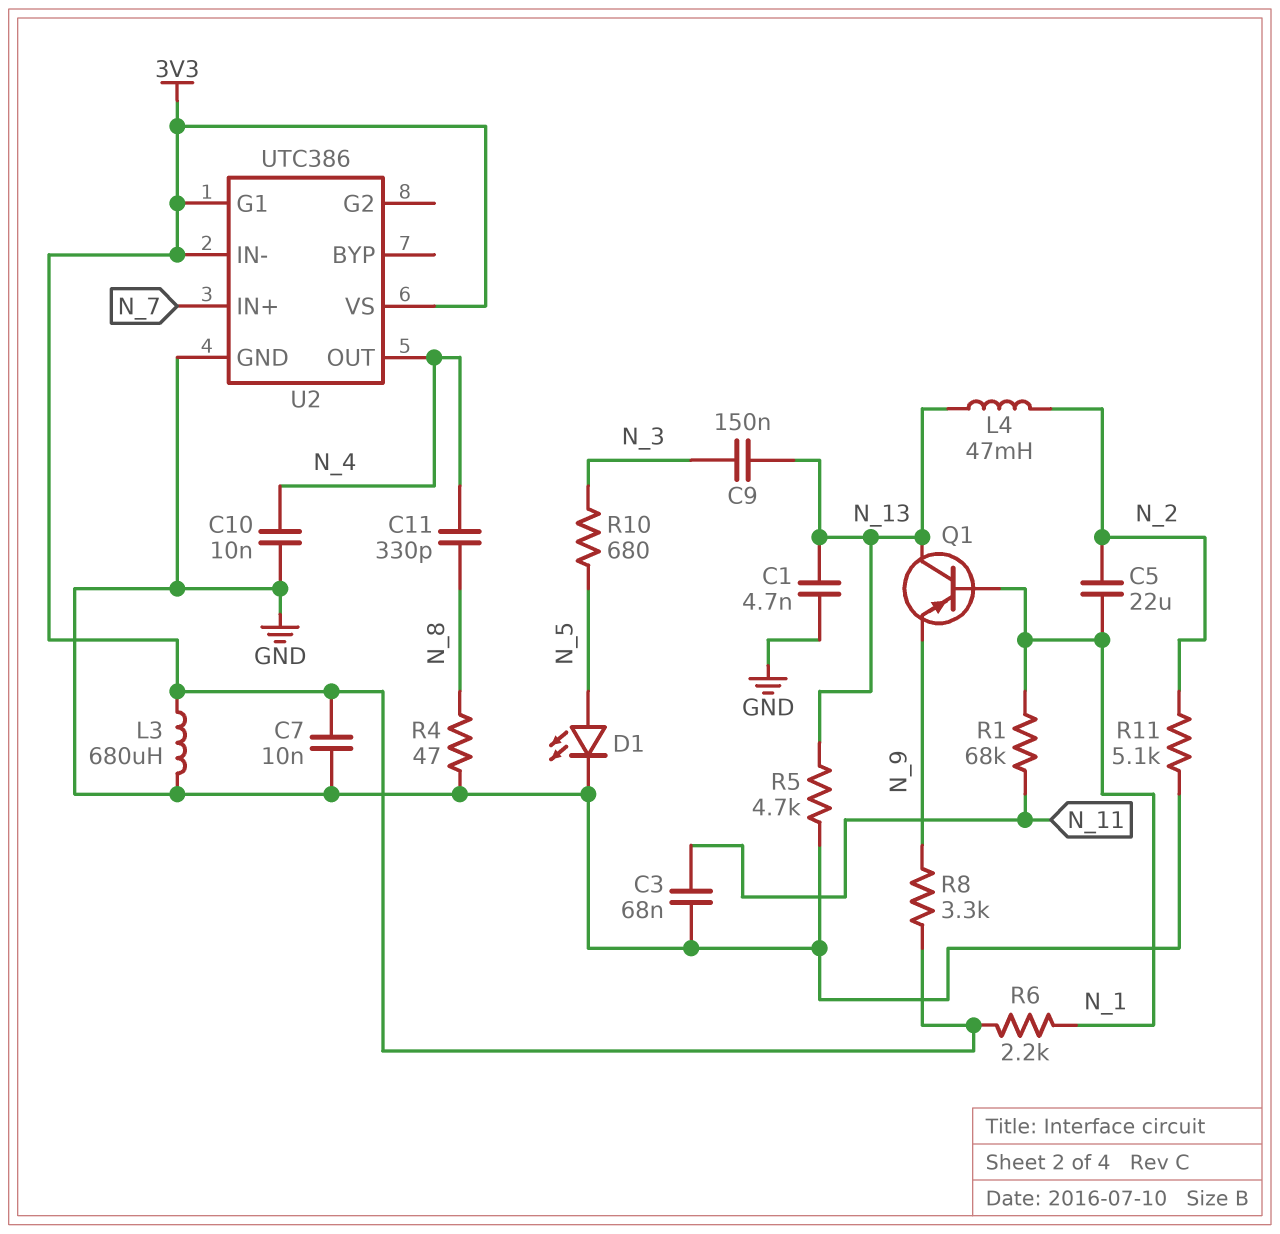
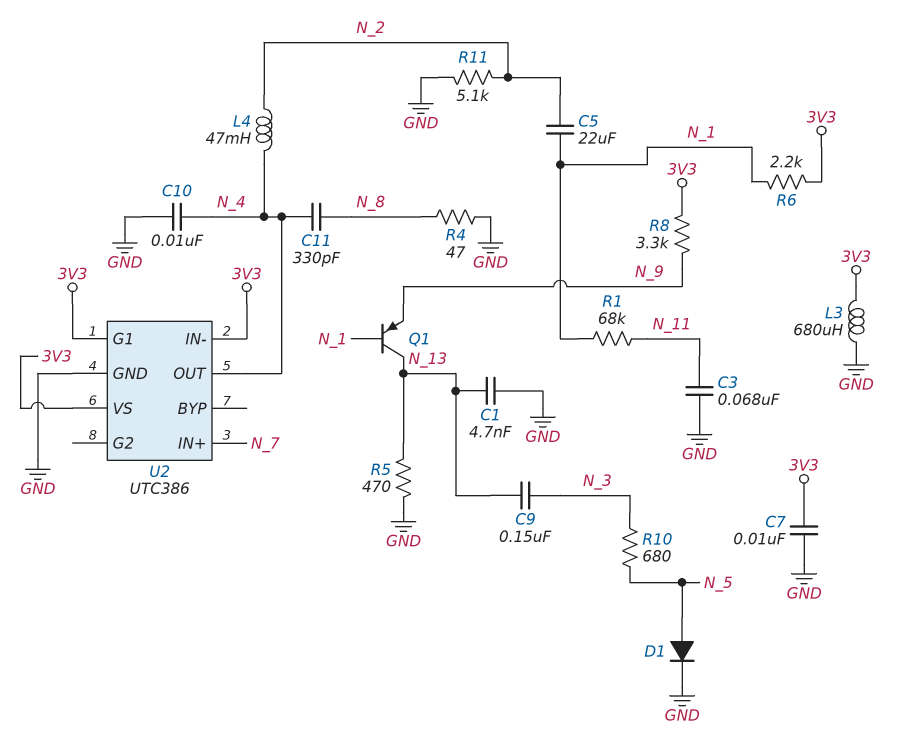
D1: LED (A N_5, K GND) -> diode (A N_5, K GND)
L4: 47mH (N_2, N_13) -> 47mH (N_2, N_4)
R5: 4.7k (GND, N_13) -> 470 (GND, N_13)

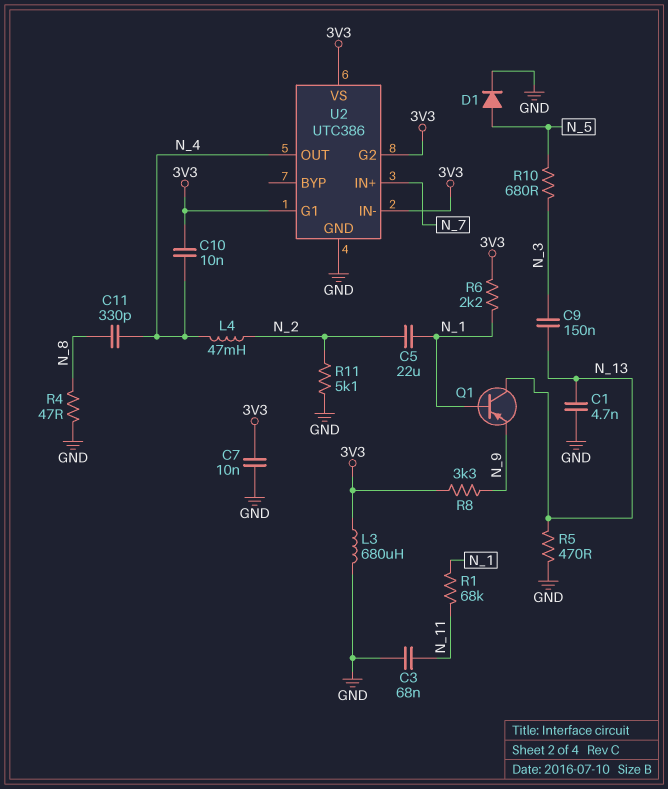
C10: 10nF (GND, N_4) -> 10nF (3V3, N_4)
U2 pin G2: none -> 3V3

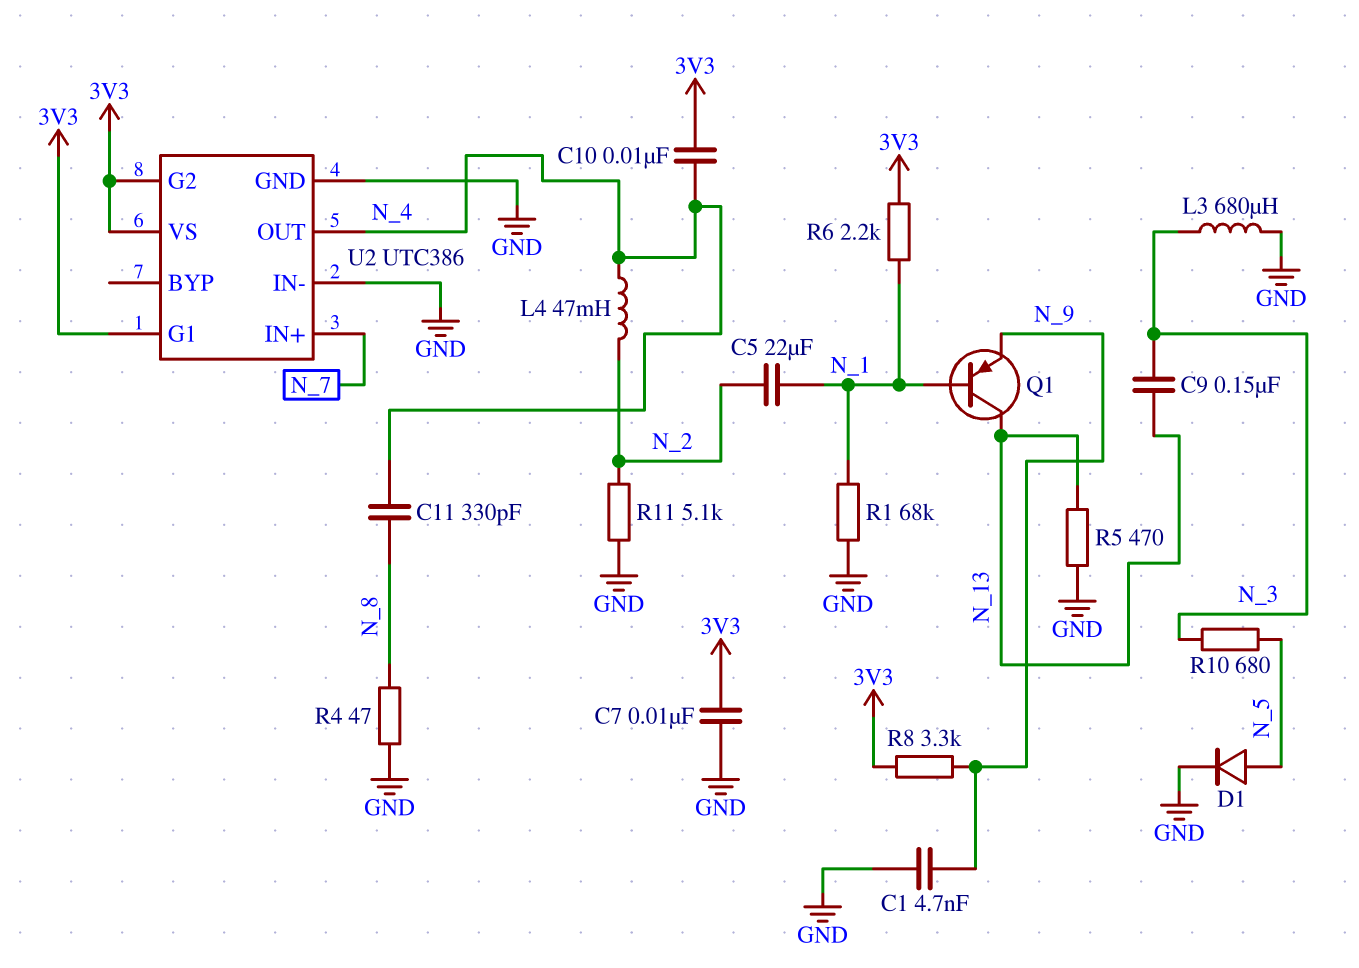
C1: 4.7nF (GND, N_13) -> 4.7nF (GND, N_9)
C3: 68nF (GND, N_11) -> none
L3: 680uH (3V3, GND) -> 680uH (GND, N_3)
R1: 68k (N_1, N_11) -> 68k (GND, N_1)
U2 pin IN-: 3V3 -> GND

